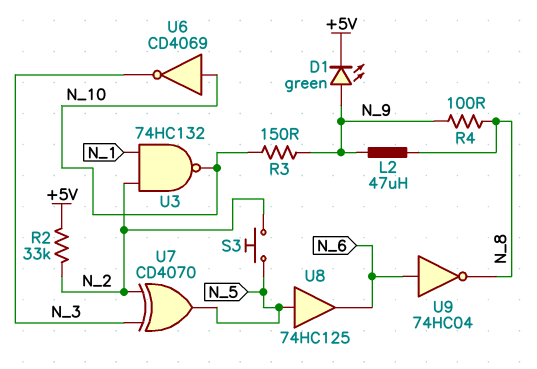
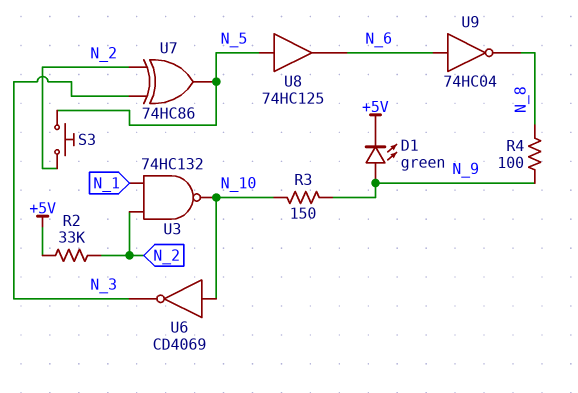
L2: 47uH (N_8, N_9) -> none
U7: XOR CD4070 (in N_2, in N_3, out N_5) -> XOR 74HC86 (in N_2, in N_3, out N_5)

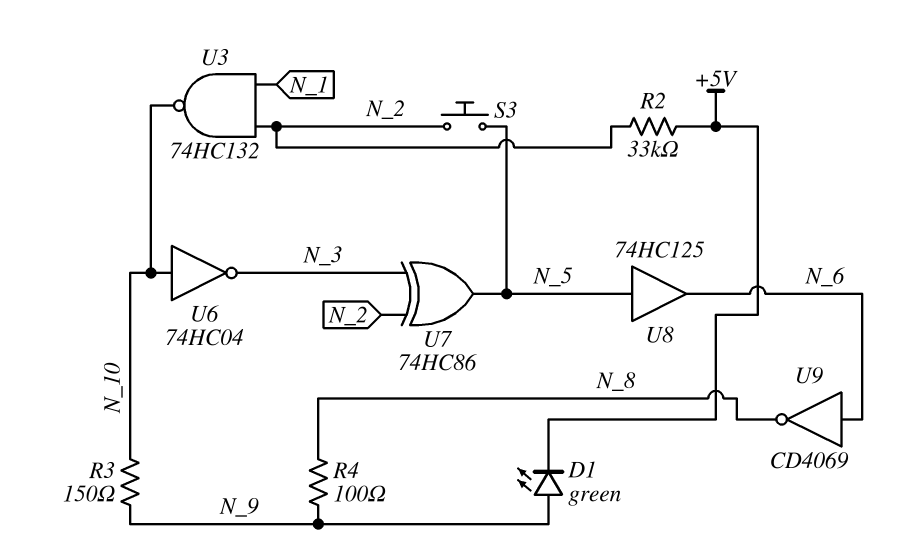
U6: NOT CD4069 (in N_10, out N_3) -> NOT 74HC04 (in N_10, out N_3)
U9: NOT 74HC04 (in N_6, out N_8) -> NOT CD4069 (in N_6, out N_8)

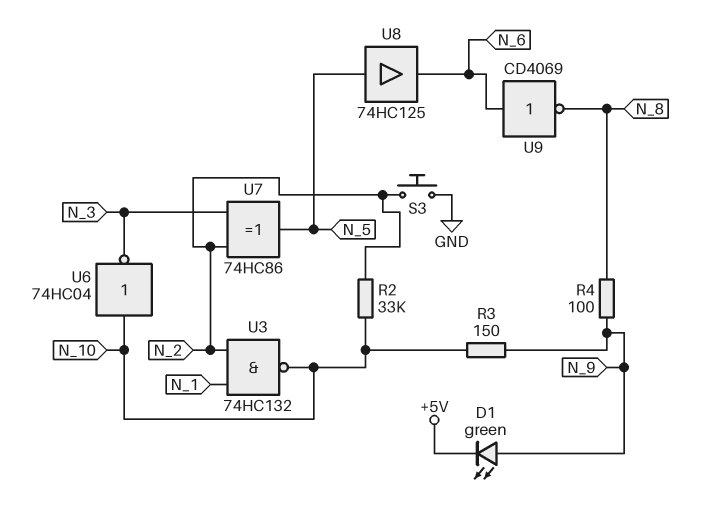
R2: 33k (+5V, N_2) -> 33k (N_2, N_10)
S3: button (N_2, N_5) -> button (GND, N_2)

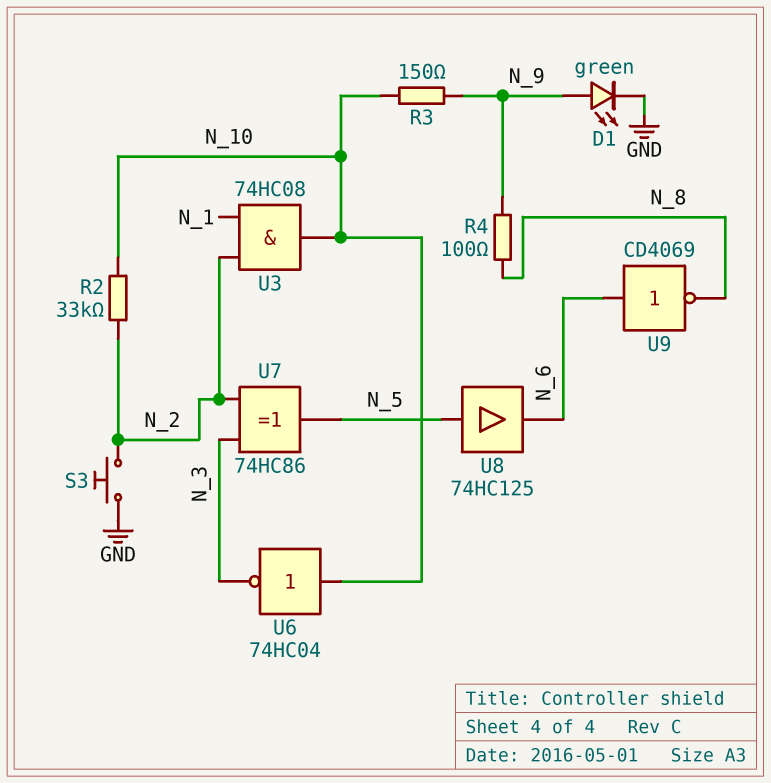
D1: LED green (A N_9, K +5V) -> LED green (A N_9, K GND)
U3: NAND 74HC132 (in N_1, in N_2, out N_10) -> AND 74HC08 (in N_1, in N_2, out N_10)

